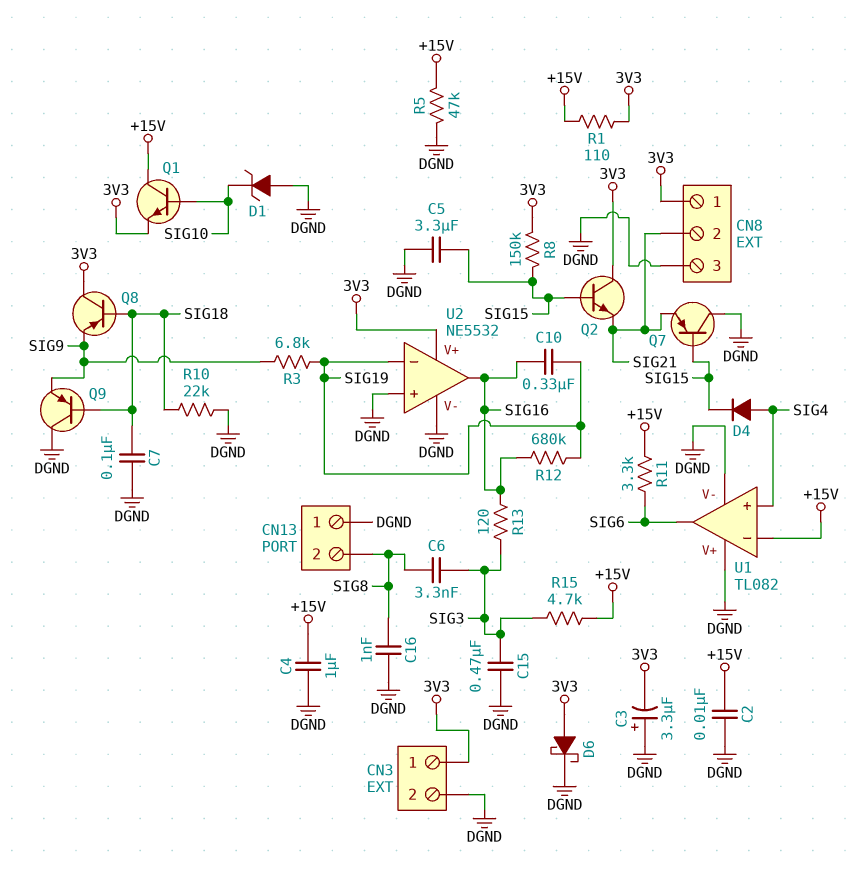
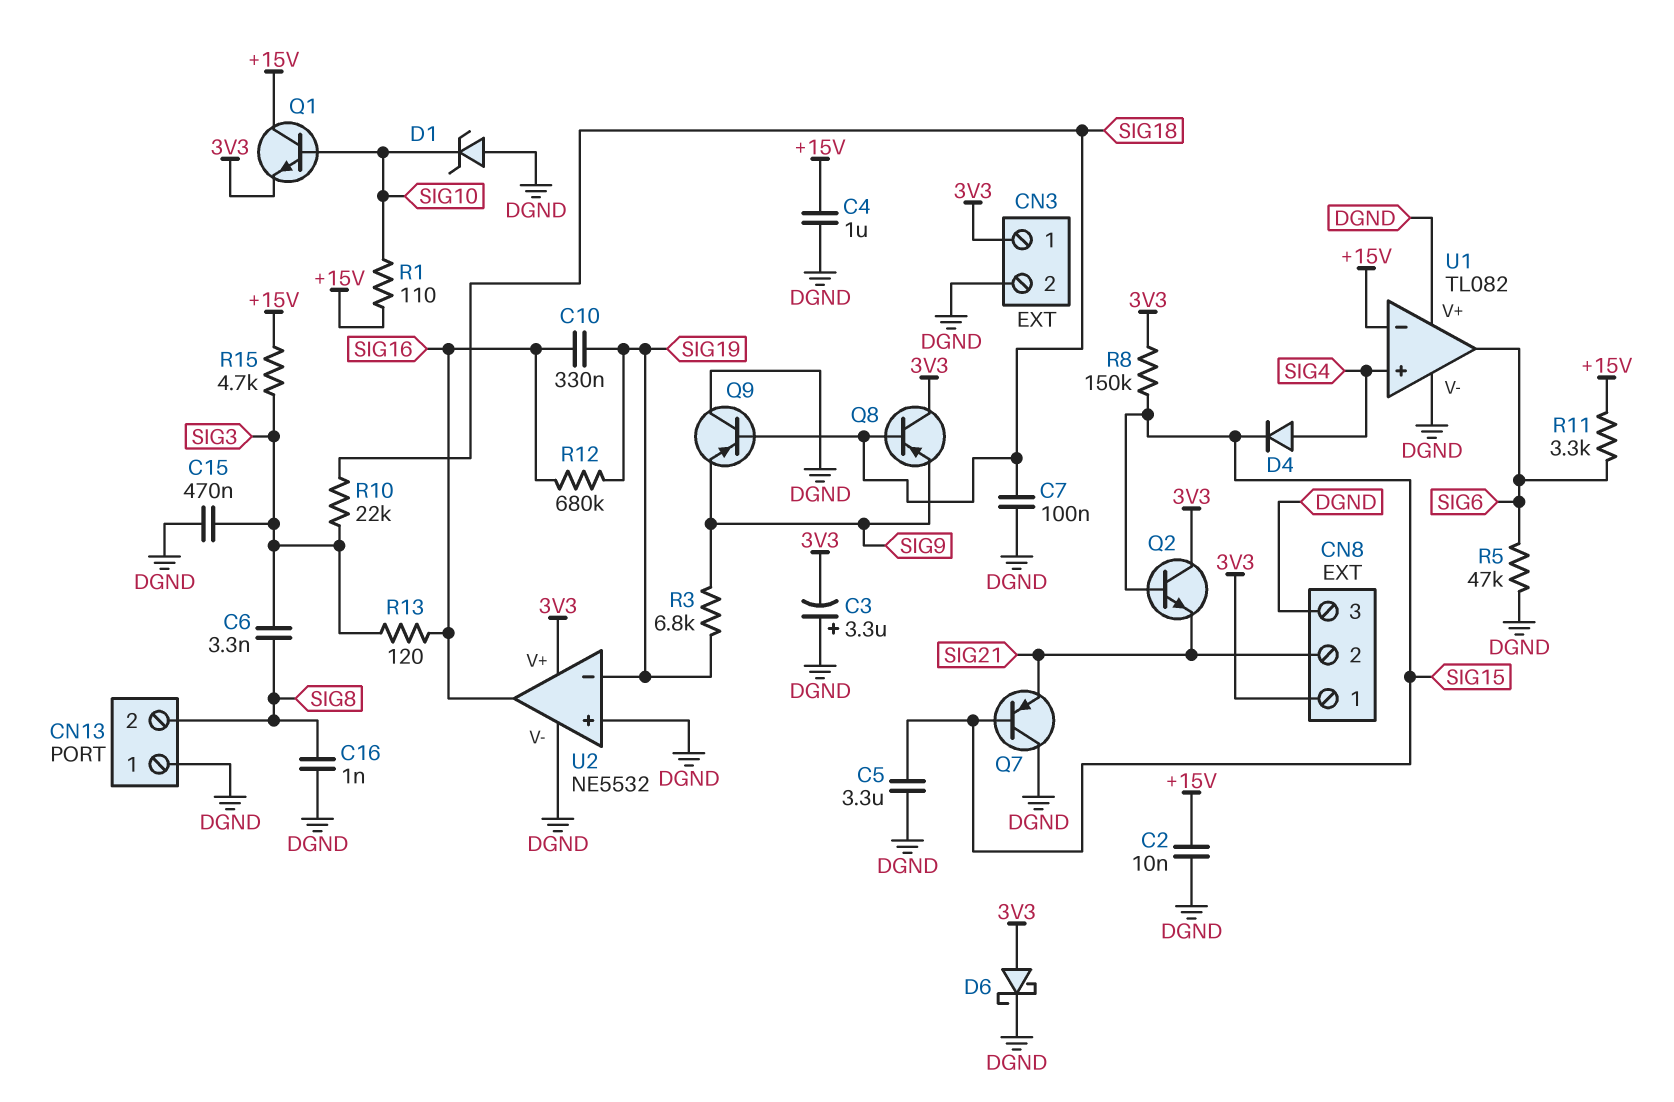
R1: 110 (+15V, 3V3) -> 110 (+15V, SIG10)
R5: 47k (+15V, DGND) -> 47k (DGND, SIG6)
R10: 22k (DGND, SIG18) -> 22k (SIG3, SIG18)

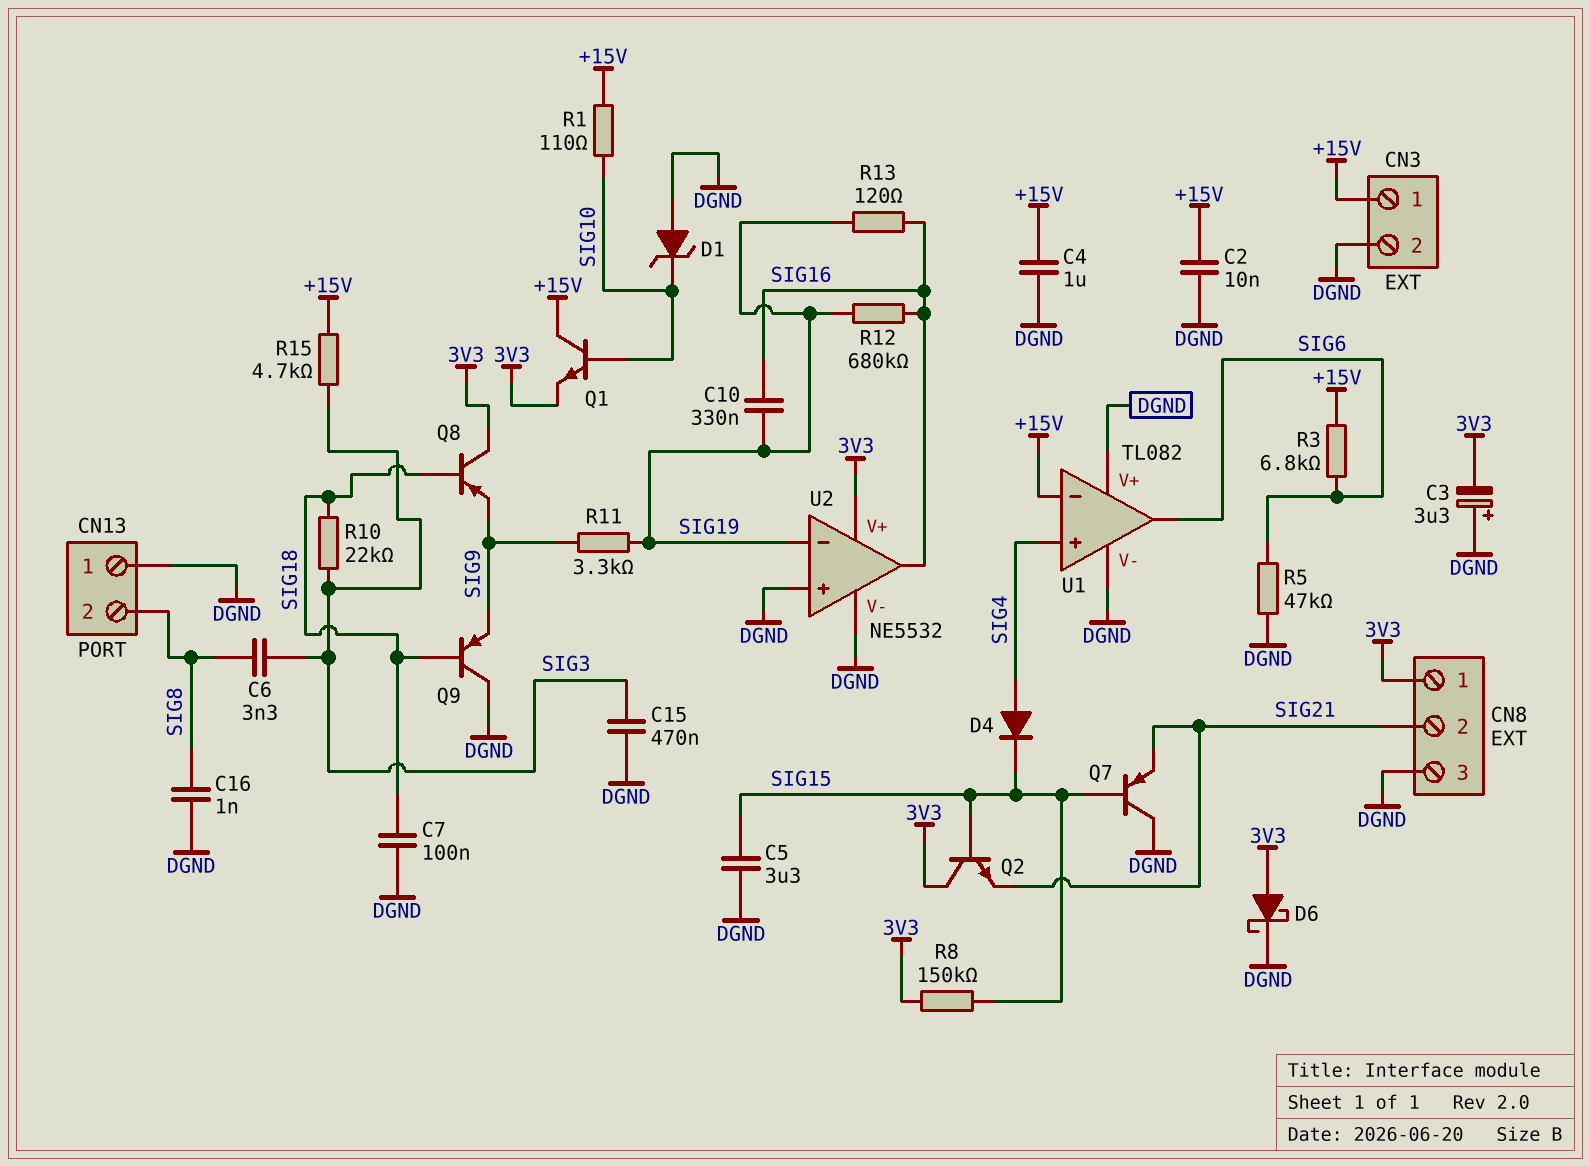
CN3 pin 1: 3V3 -> +15V
R3: 6.8k (SIG9, SIG19) -> 6.8k (+15V, SIG6)
R11: 3.3k (+15V, SIG6) -> 3.3k (SIG9, SIG19)
R13: 120 (SIG3, SIG16) -> 120 (SIG16, SIG19)

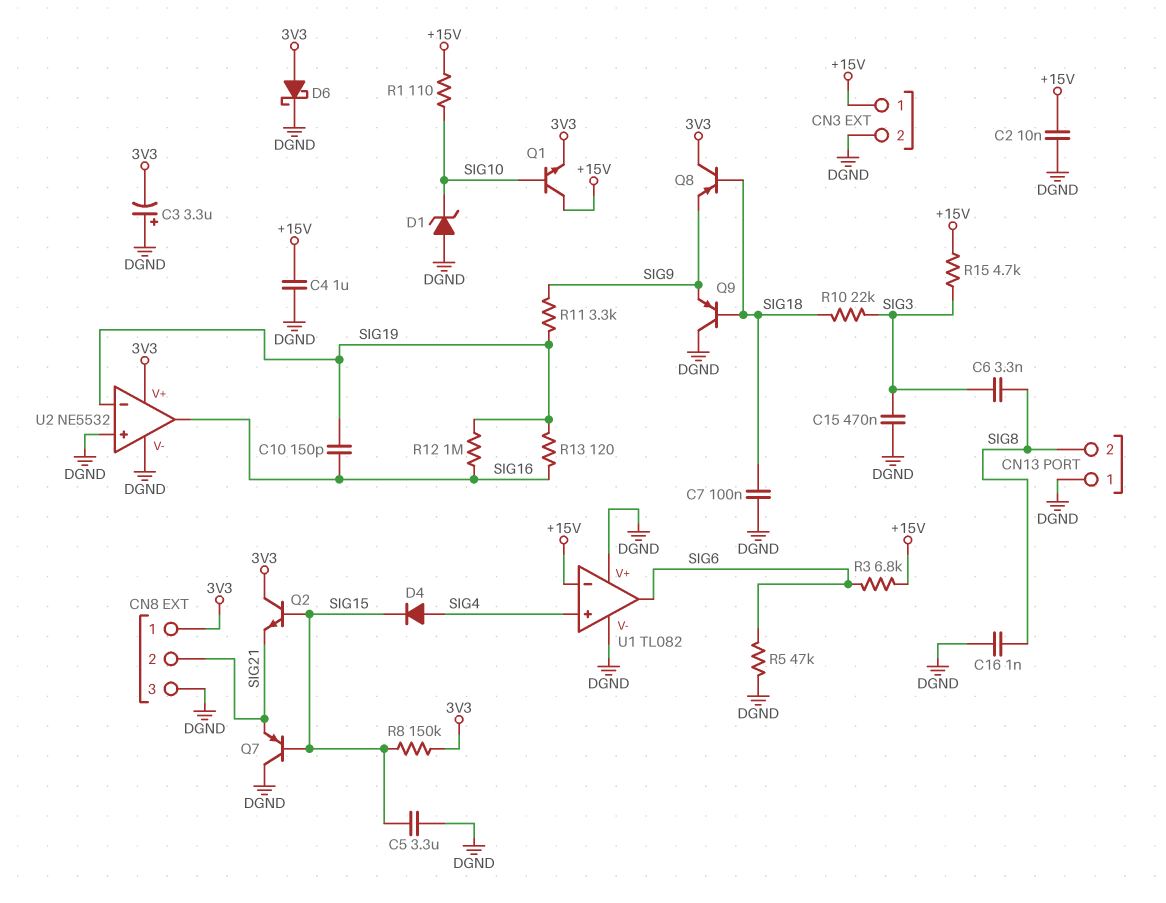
C10: 330nF (SIG16, SIG19) -> 150pF (SIG16, SIG19)
R12: 680k (SIG16, SIG19) -> 1M (SIG16, SIG19)

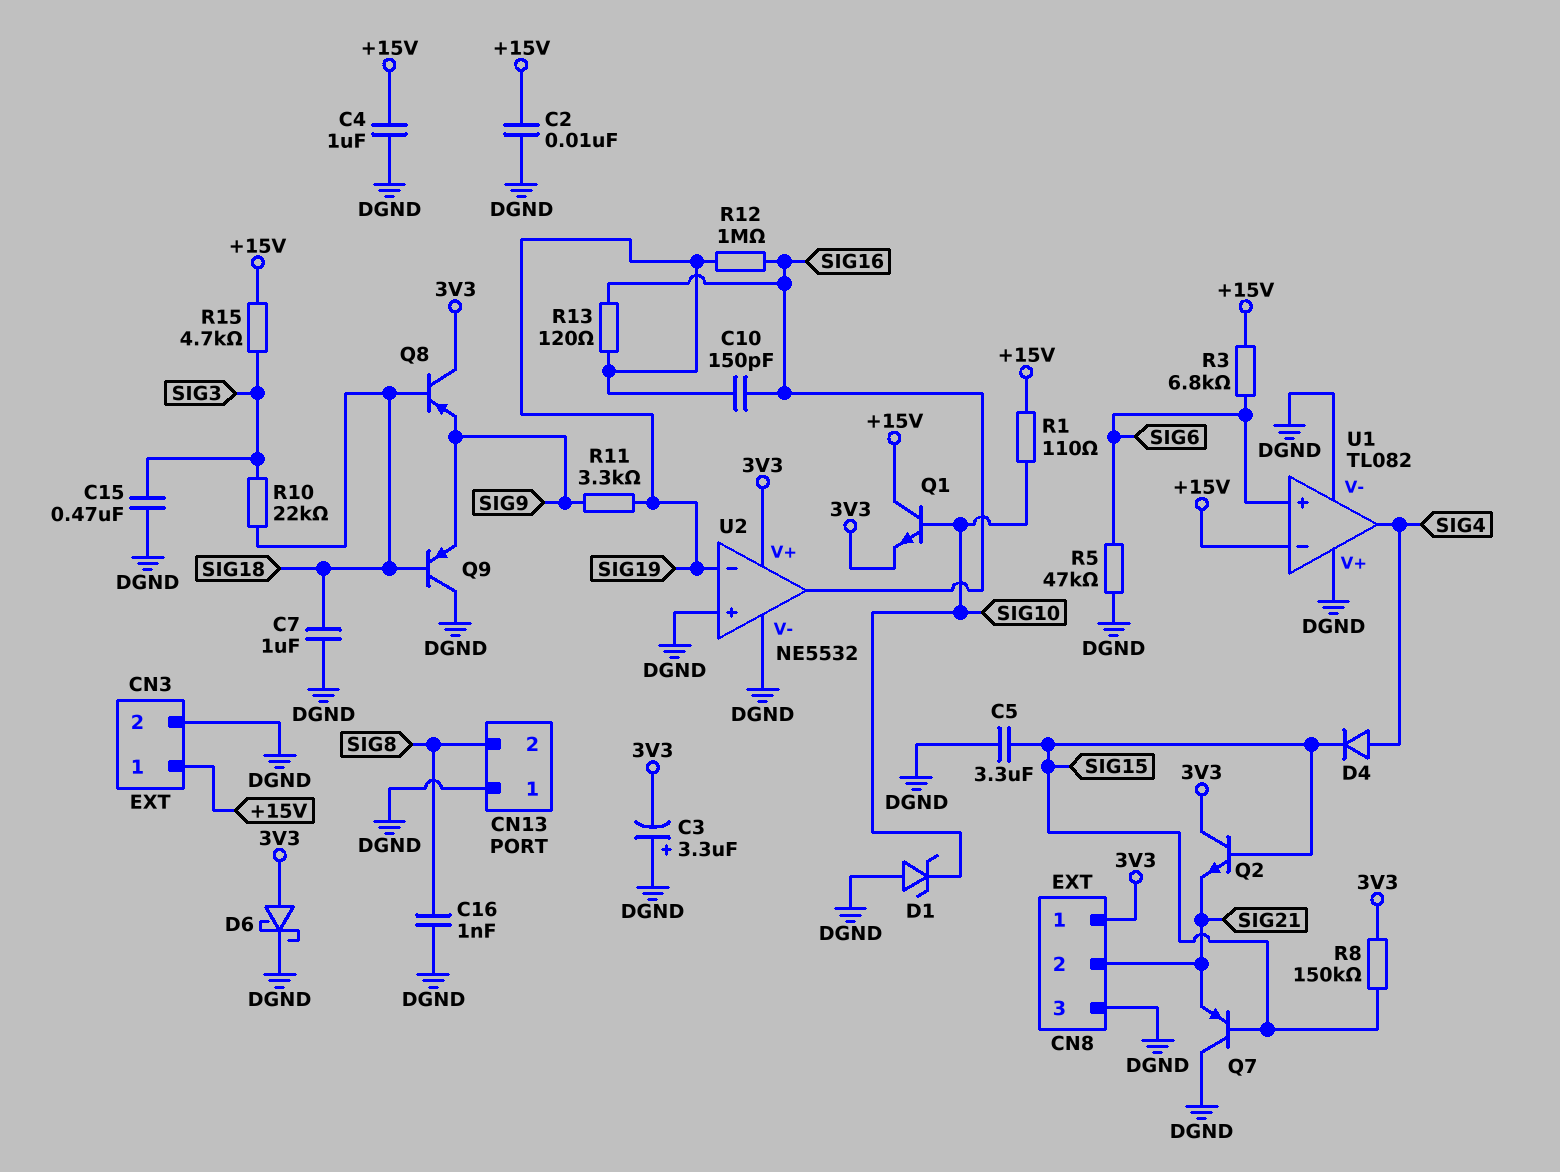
C6: 3.3nF (SIG3, SIG8) -> none
C7: 100nF (DGND, SIG18) -> 1uF (DGND, SIG18)
U1 pin in+: SIG4 -> SIG6
U1 pin out: SIG6 -> SIG4

